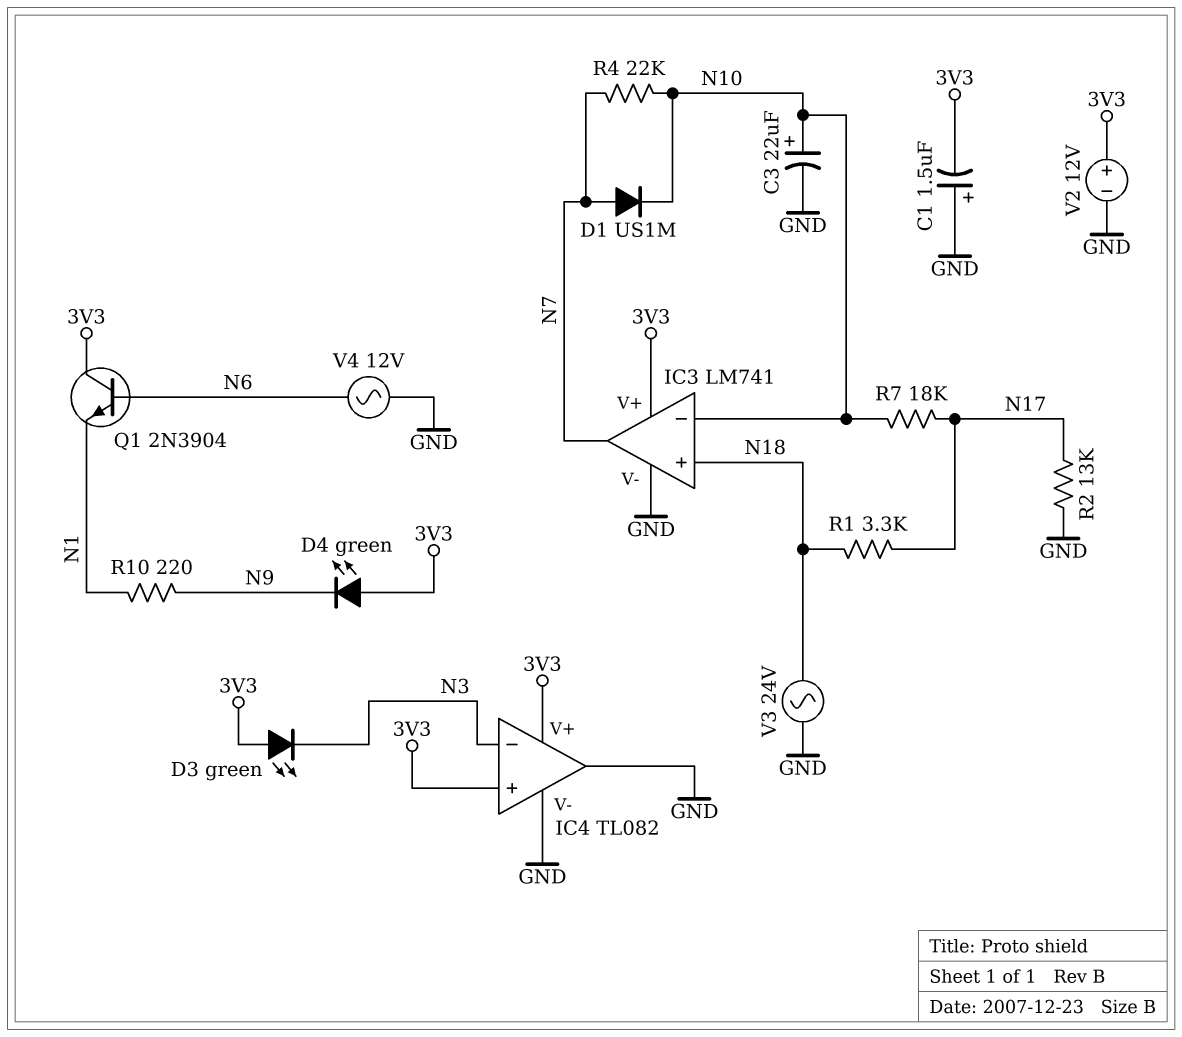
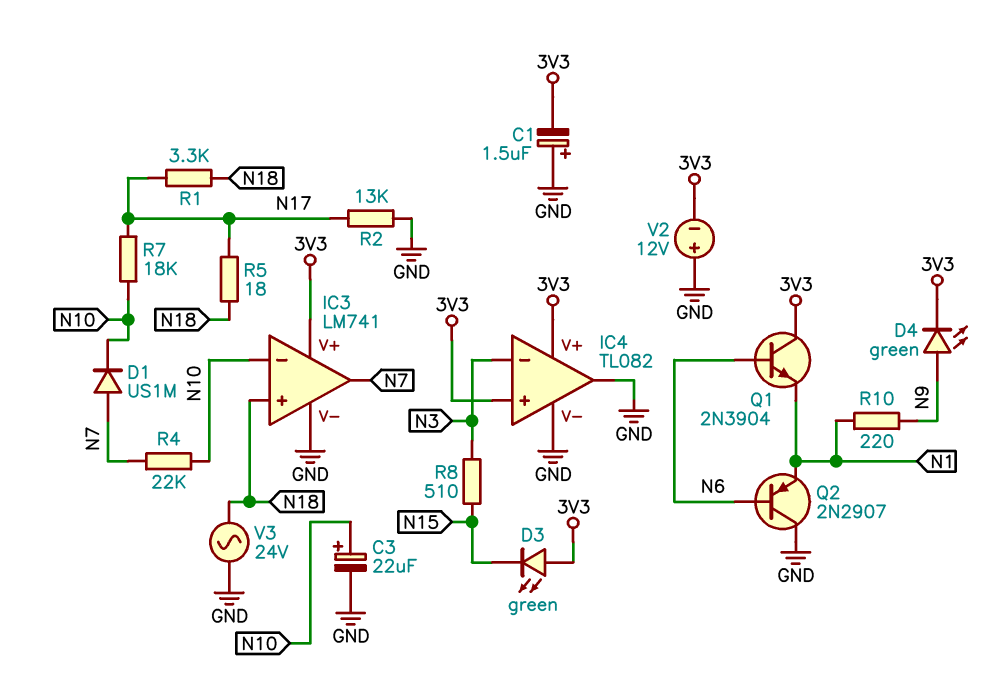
D3: LED green (A 3V3, K N3) -> LED green (A 3V3, K N15)
D4: LED green (A 3V3, K N9) -> LED green (A N9, K 3V3)
Q2: none -> PNP 2N2907 (B N6, C GND, E N1)
R5: none -> 18 (N17, N18)
R8: none -> 510 (N3, N15)
V2: 12V (plus 3V3, minus GND) -> 12V (plus GND, minus 3V3)
V4: AC 12V (GND, N6) -> none

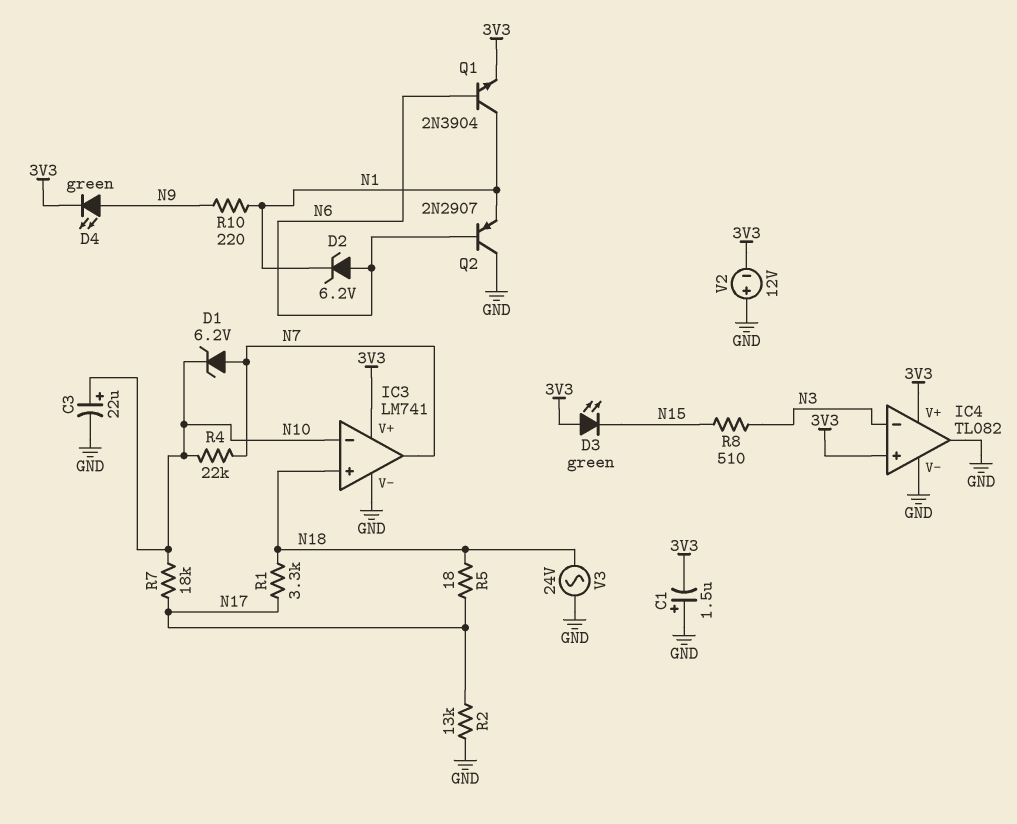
D1: diode US1M (A N7, K N10) -> zener 6.2V (A N7, K N10)
D2: none -> zener 6.2V (A N6, K N1)
Q1: NPN 2N3904 (B N6, C 3V3, E N1) -> NPN 2N3904 (B N6, C N1, E 3V3)

